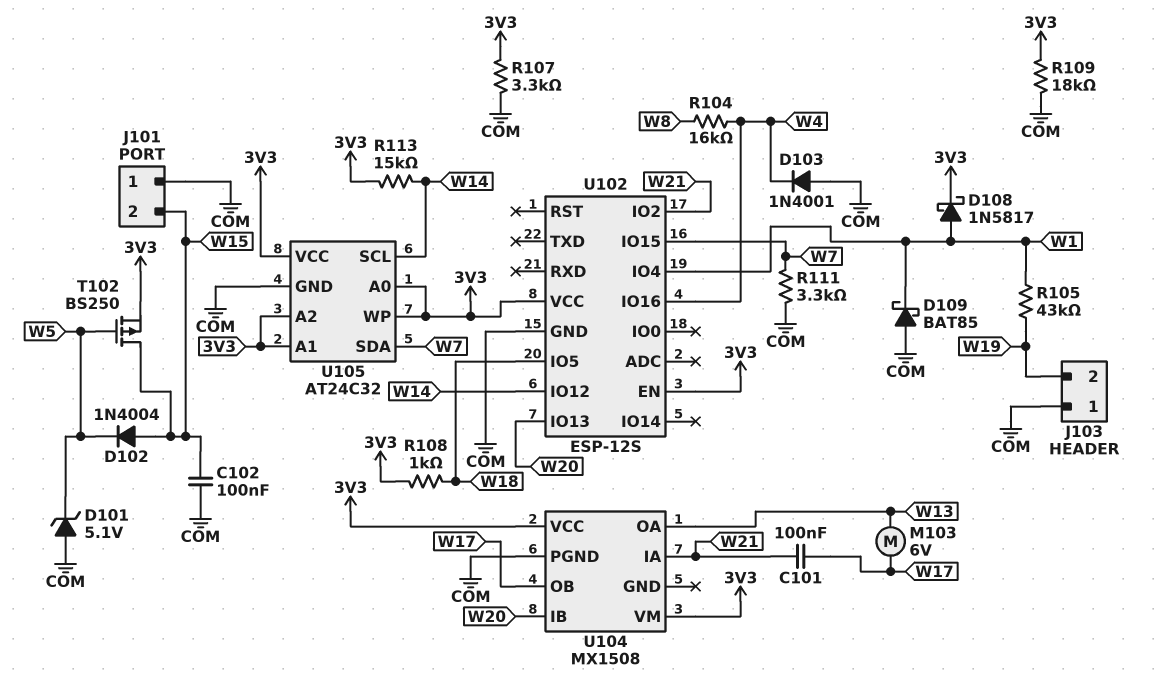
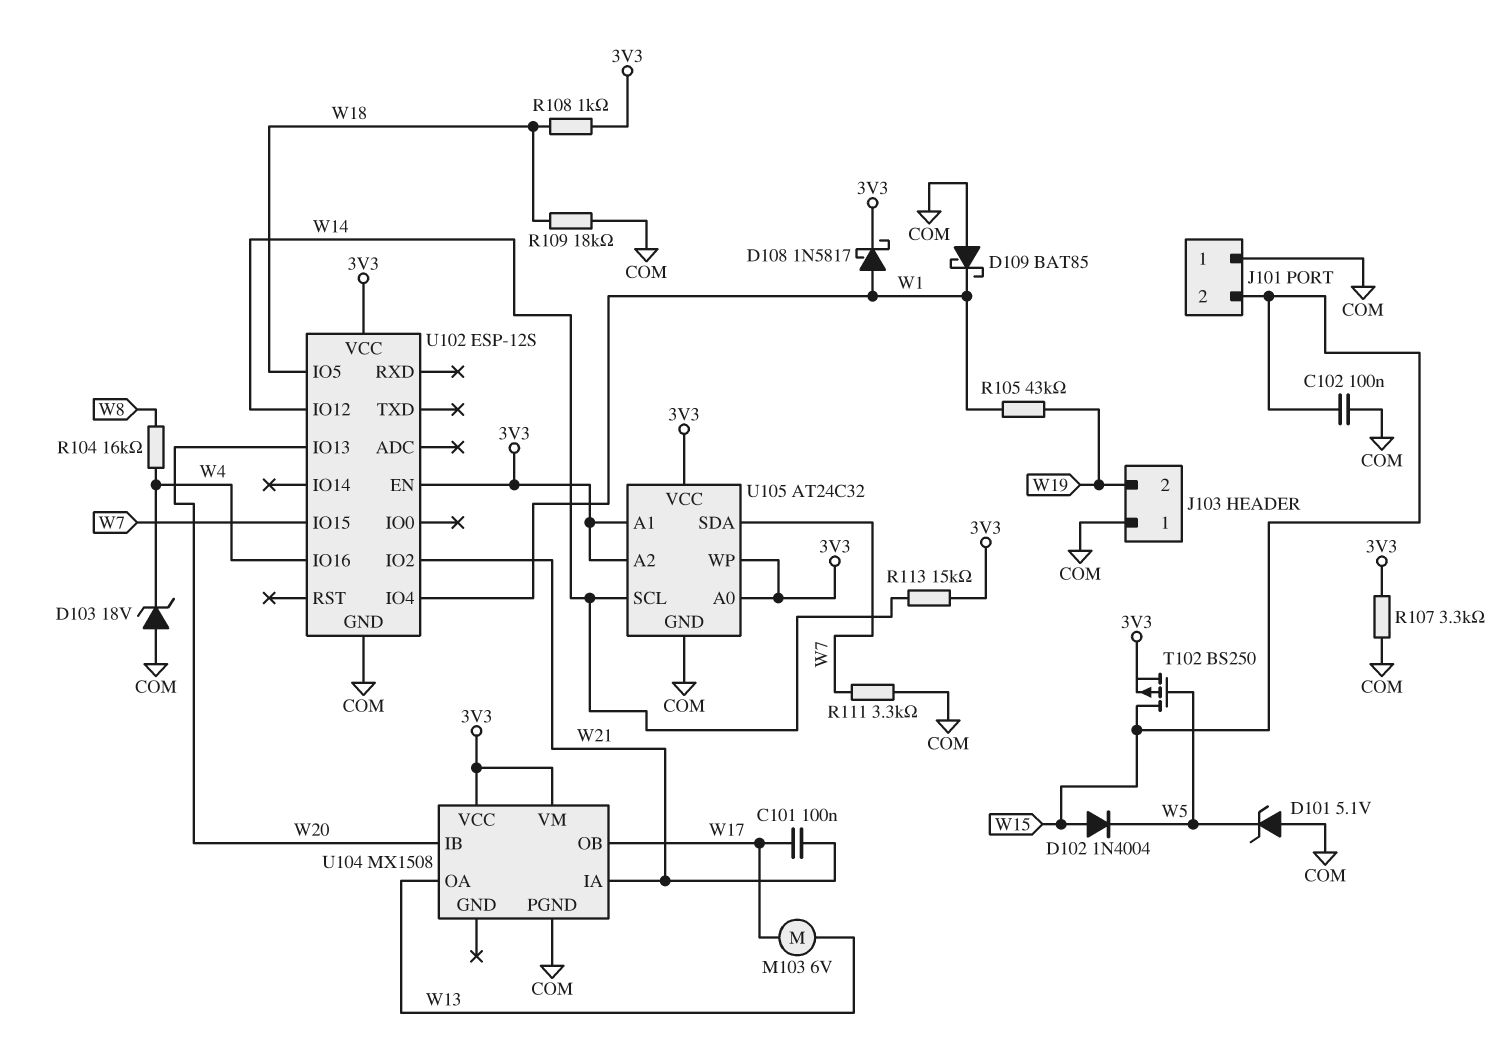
D103: diode 1N4001 (A COM, K W4) -> zener 18V (A COM, K W4)
R109: 18k (3V3, COM) -> 18k (COM, W18)

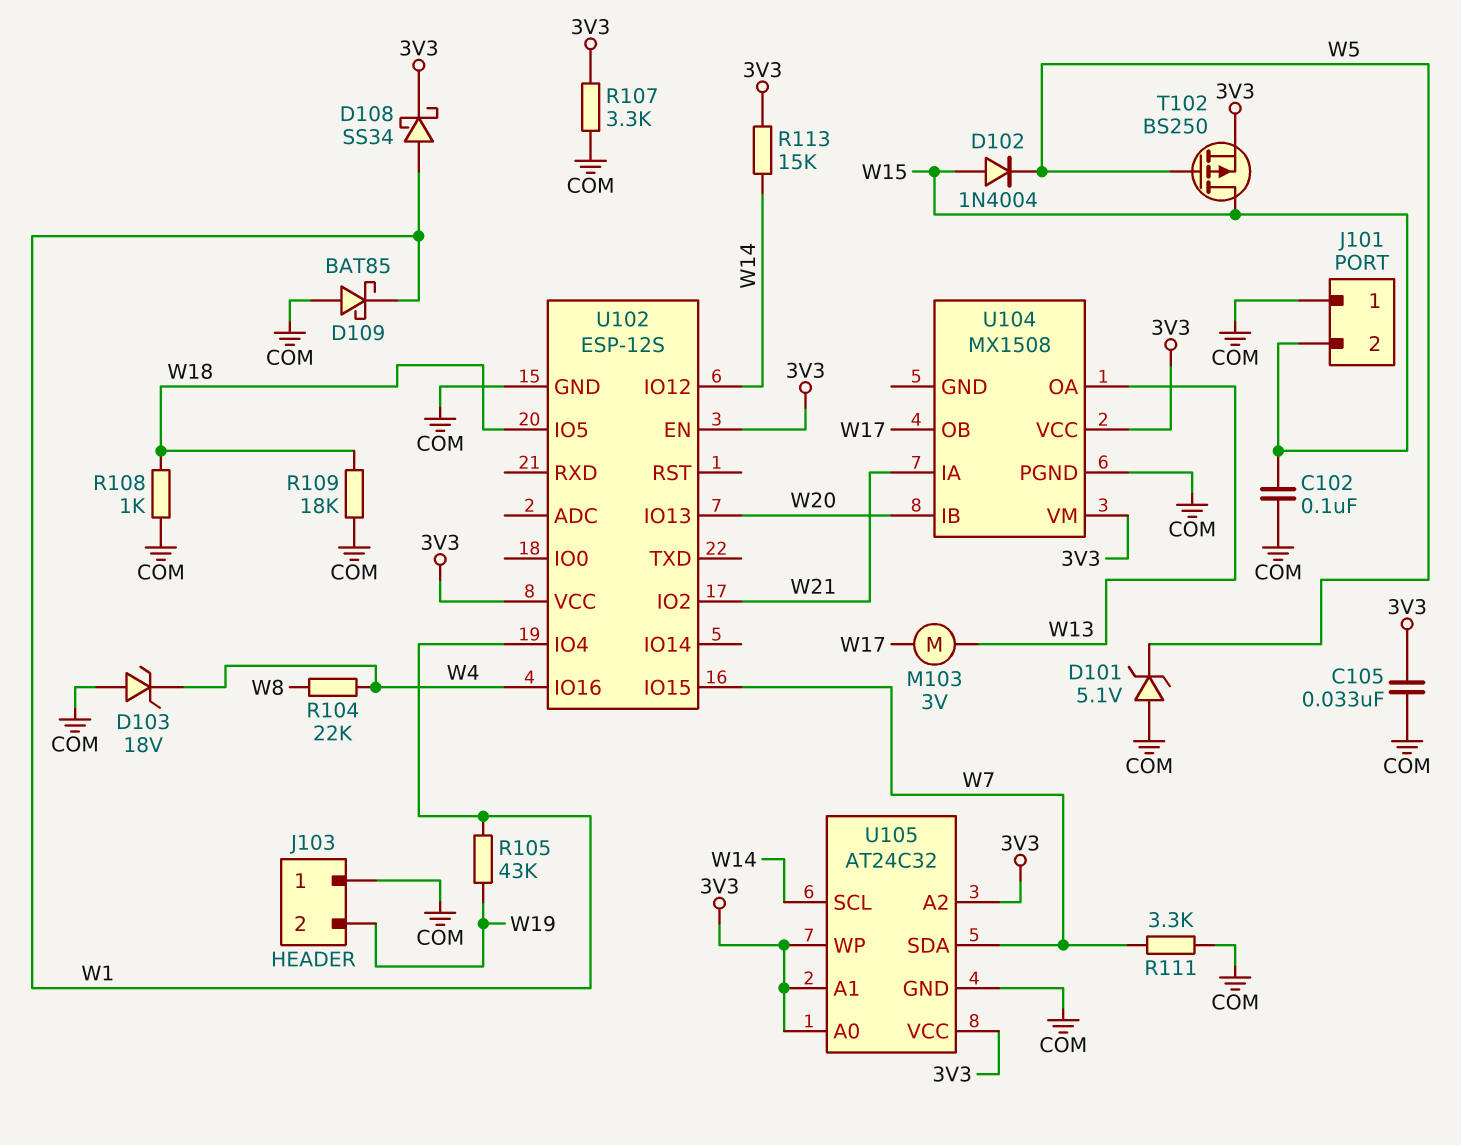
C101: 100nF (W17, W21) -> none
C105: none -> 33nF (3V3, COM)
D108: schottky 1N5817 (A W1, K 3V3) -> schottky SS34 (A W1, K 3V3)
M103: motor 6V (W13, W17) -> motor 3V (W13, W17)
R104: 16k (W4, W8) -> 22k (W4, W8)
R108: 1k (3V3, W18) -> 1k (COM, W18)

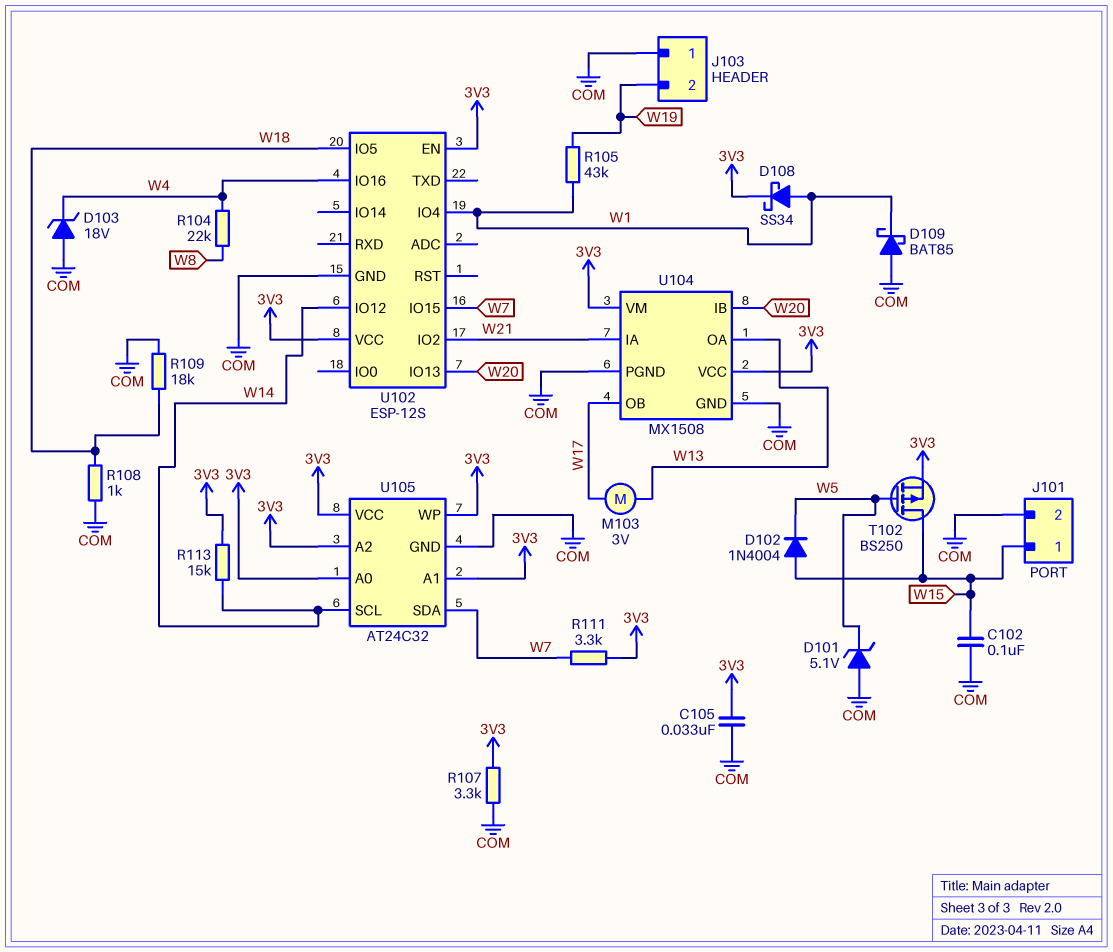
J101 pin 1: COM -> W15
J101 pin 2: W15 -> COM
R111: 3.3k (COM, W7) -> 3.3k (3V3, W7)
U104 pin GND: none -> COM

